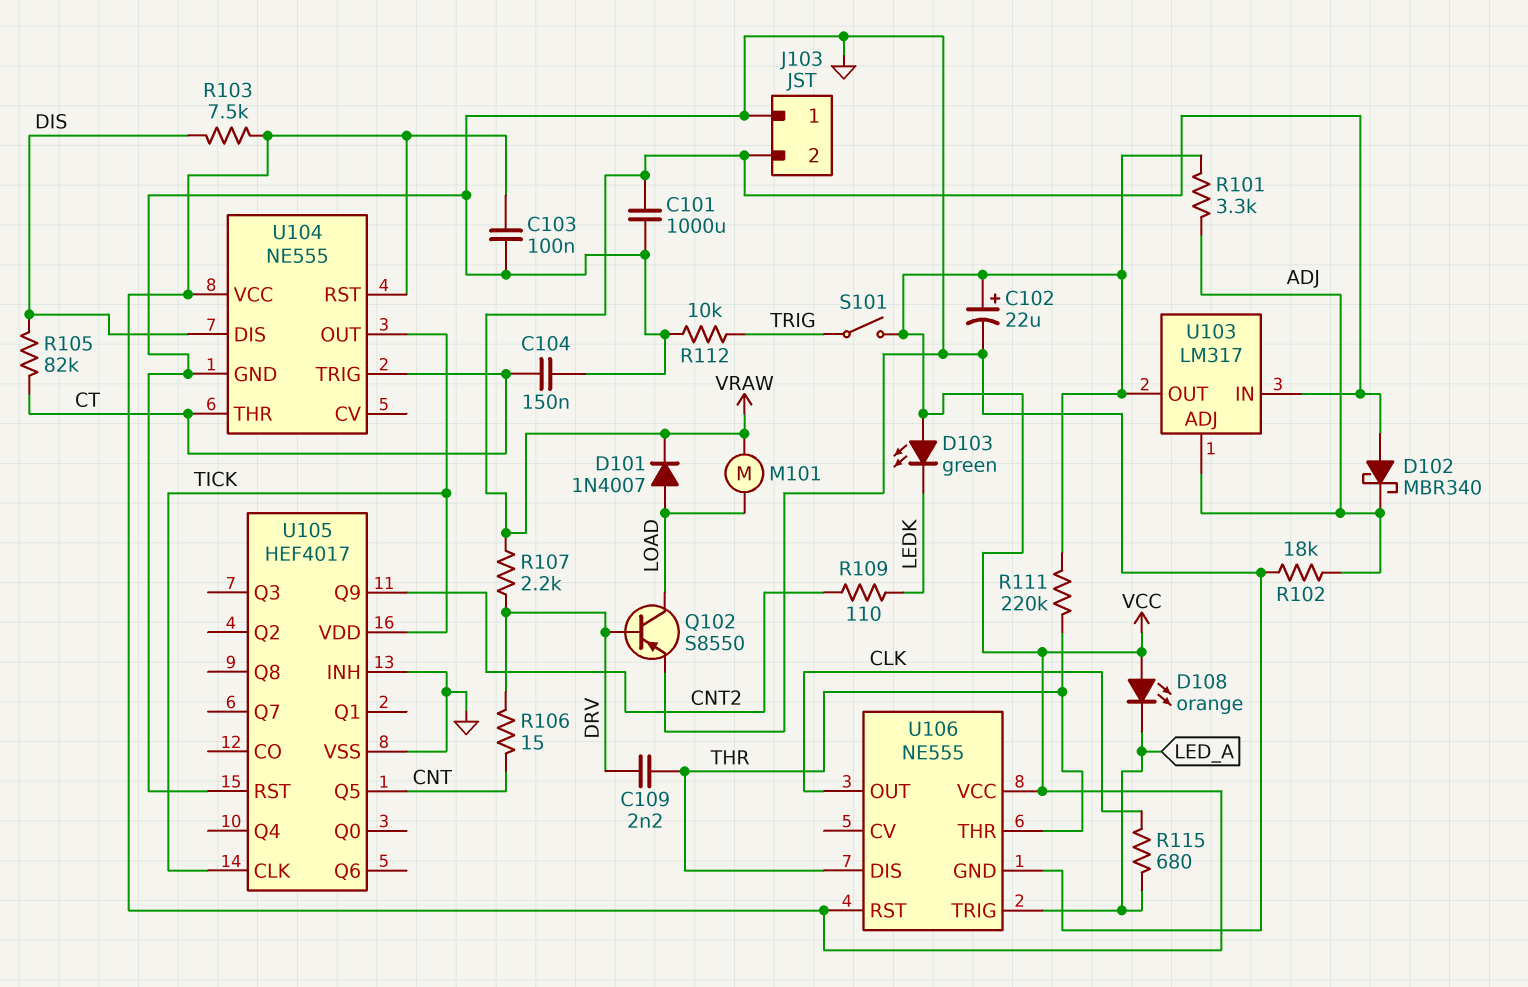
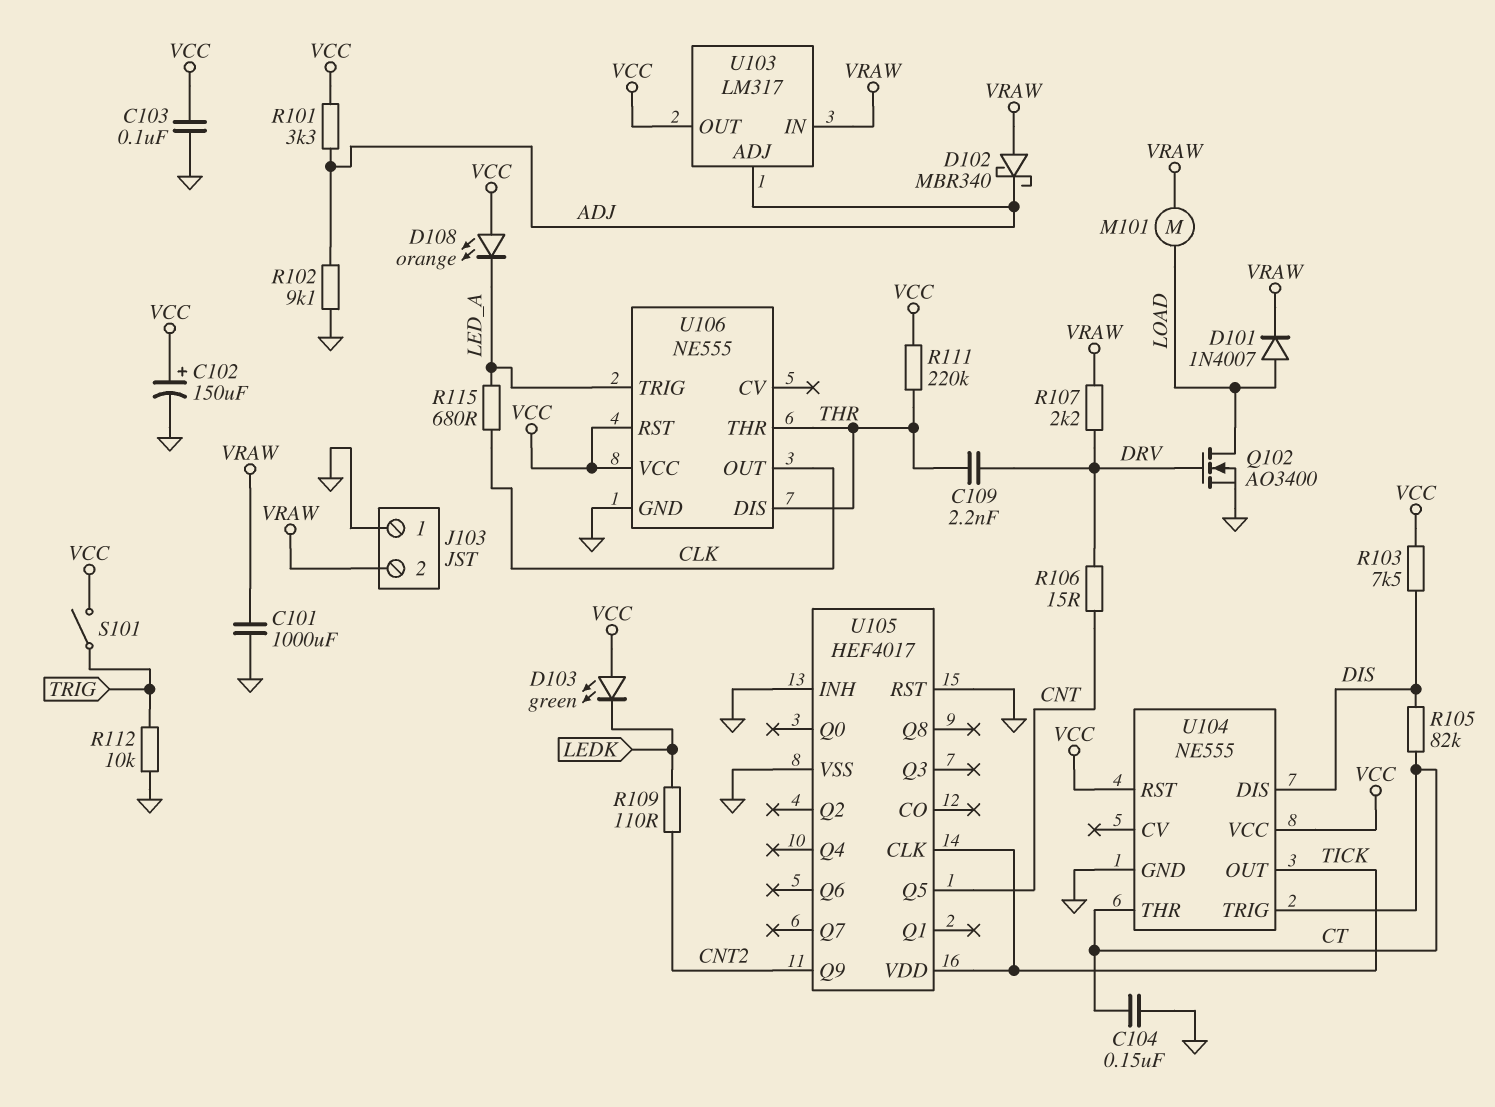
C102: 22uF (plus VCC, minus GND) -> 150uF (plus VCC, minus GND)
Q102: PNP S8550 (B DRV, C LOAD, E GND) -> NMOS AO3400 (G DRV, D LOAD, S GND)
R102: 18k (ADJ, GND) -> 9.1k (ADJ, GND)

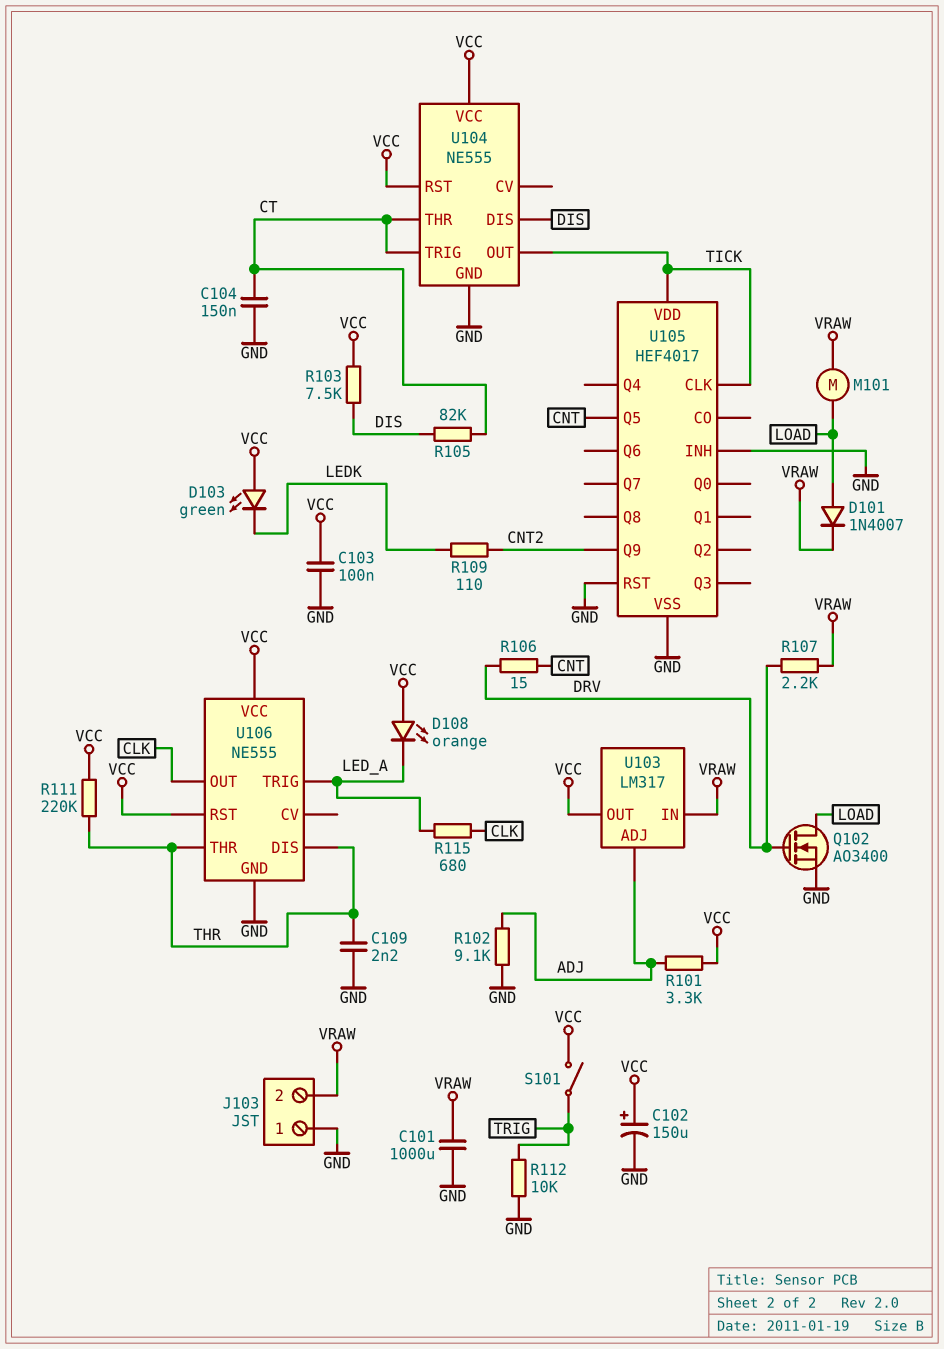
C109: 2.2nF (DRV, THR) -> 2.2nF (GND, THR)
D102: schottky MBR340 (A VRAW, K ADJ) -> none

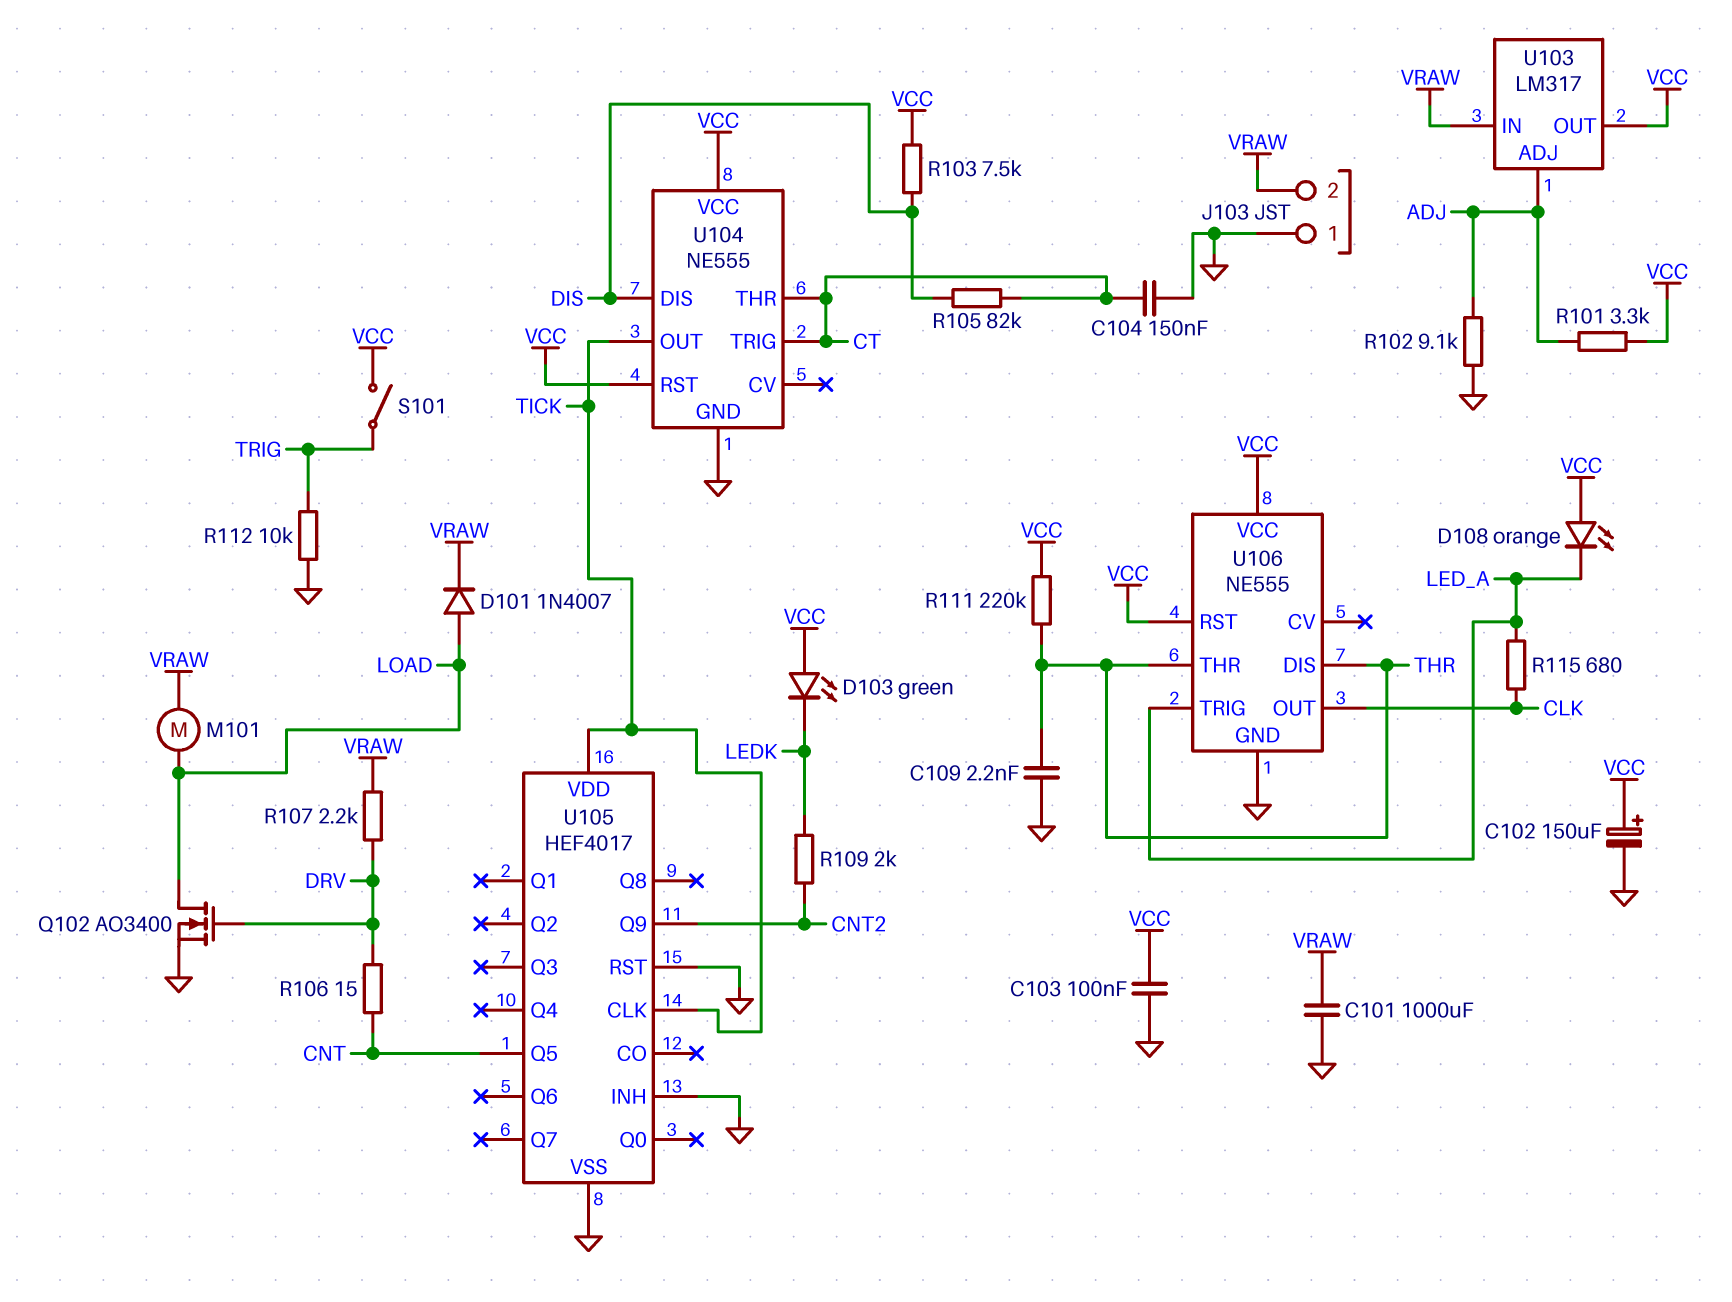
R109: 110 (CNT2, LEDK) -> 2k (CNT2, LEDK)

